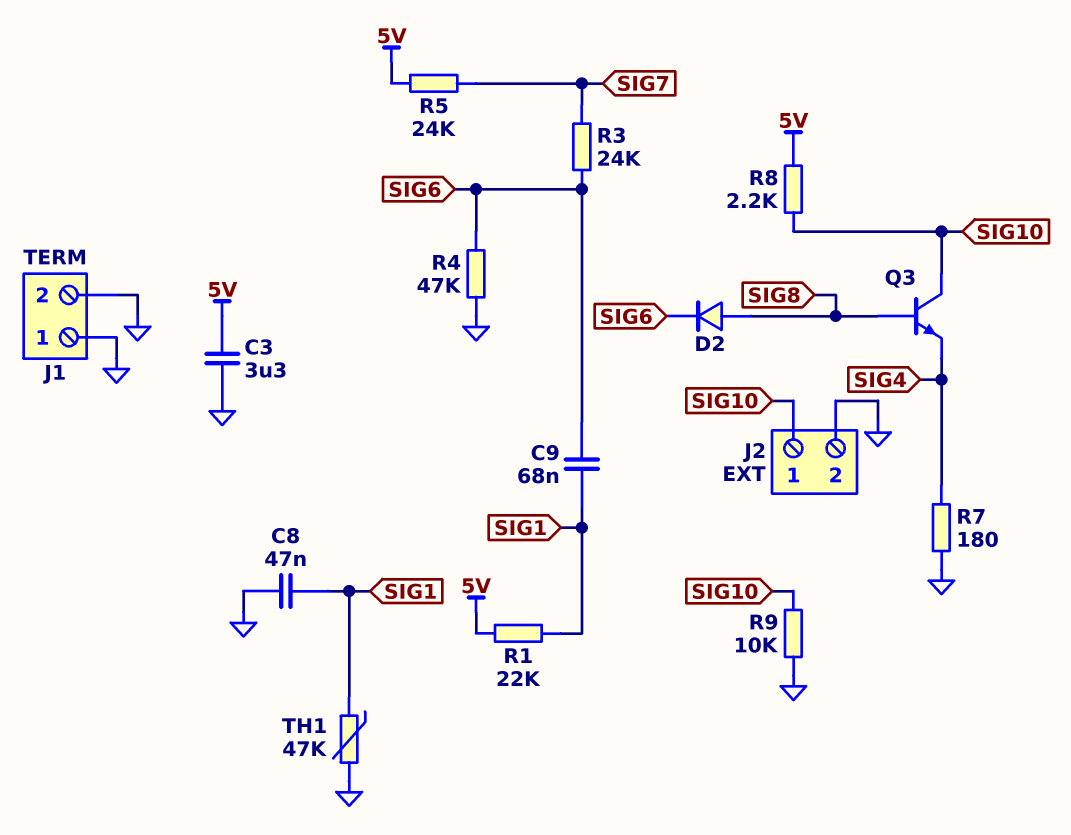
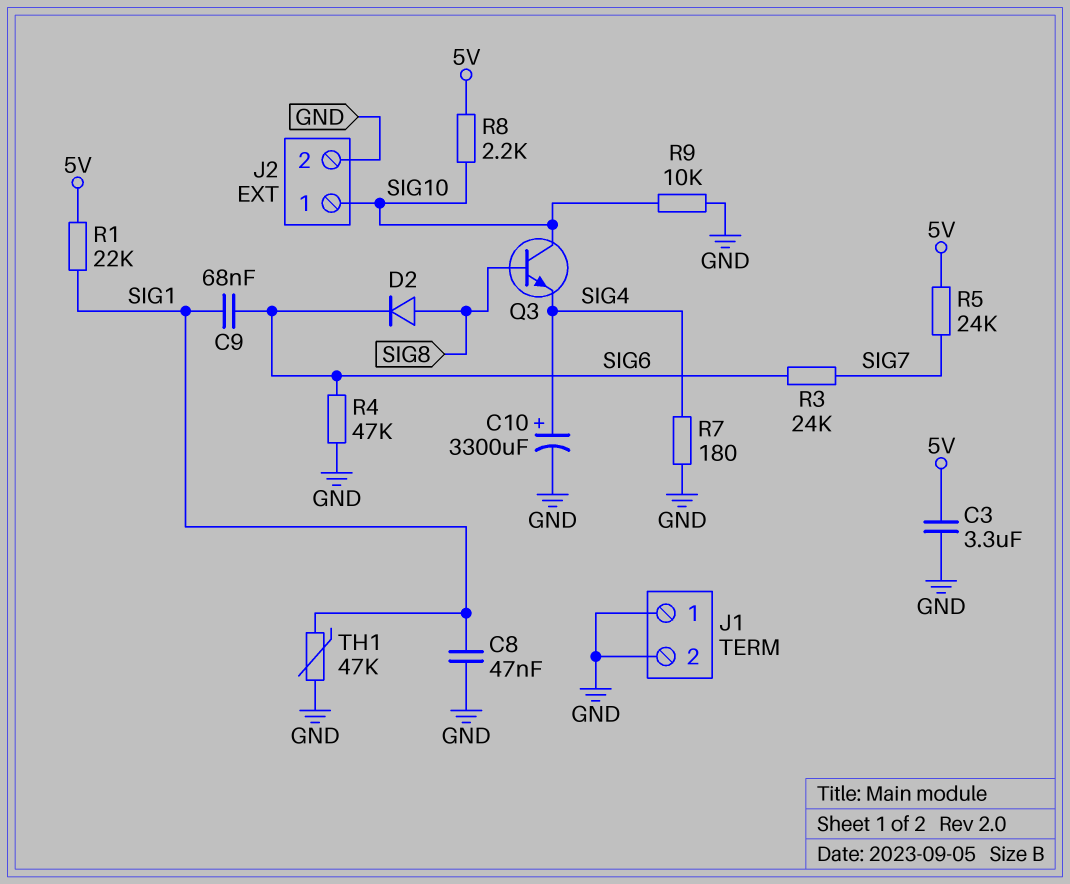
C10: none -> 3300uF (plus SIG4, minus GND)

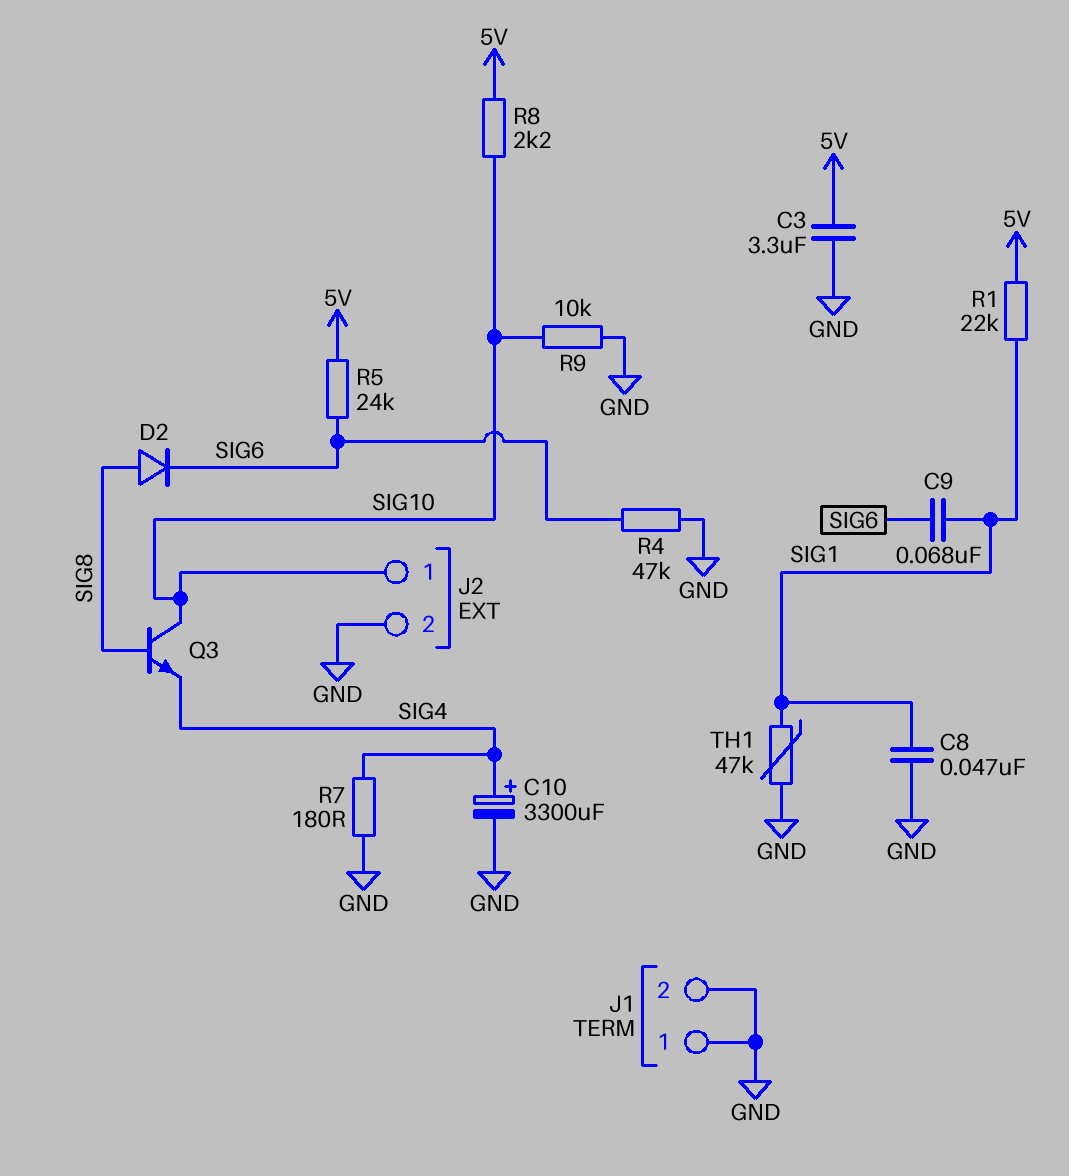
R3: 24k (SIG6, SIG7) -> none
R5: 24k (5V, SIG7) -> 24k (5V, SIG6)

